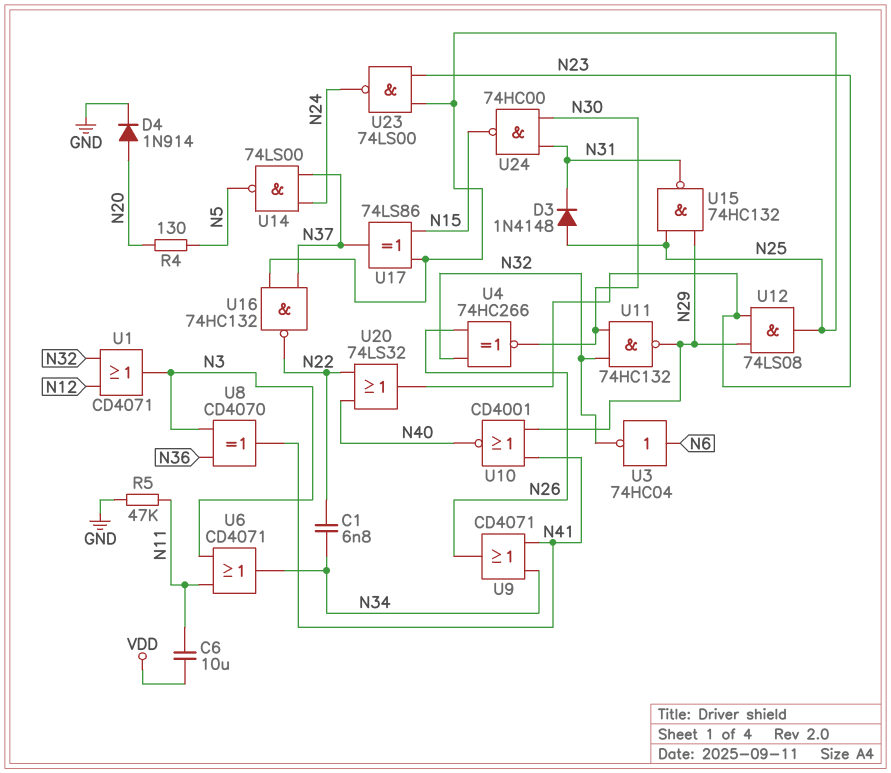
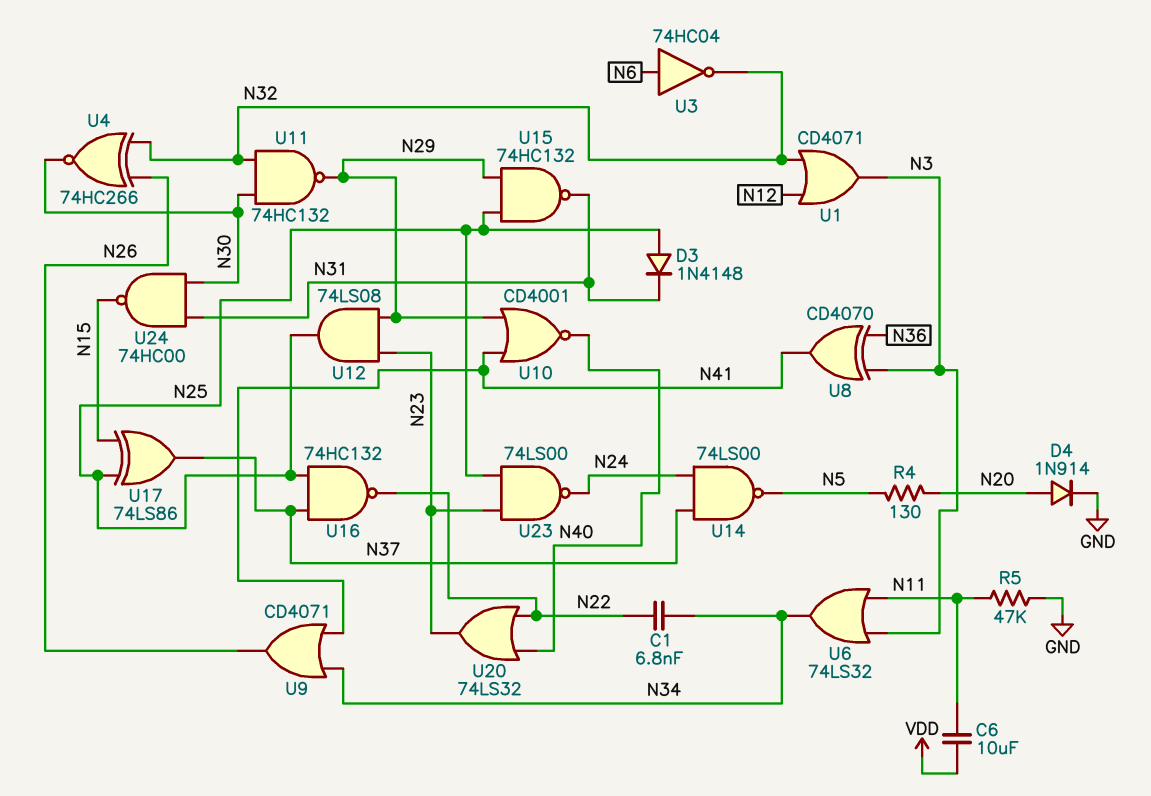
U6: OR CD4071 (in N3, in N11, out N34) -> OR 74LS32 (in N3, in N11, out N34)

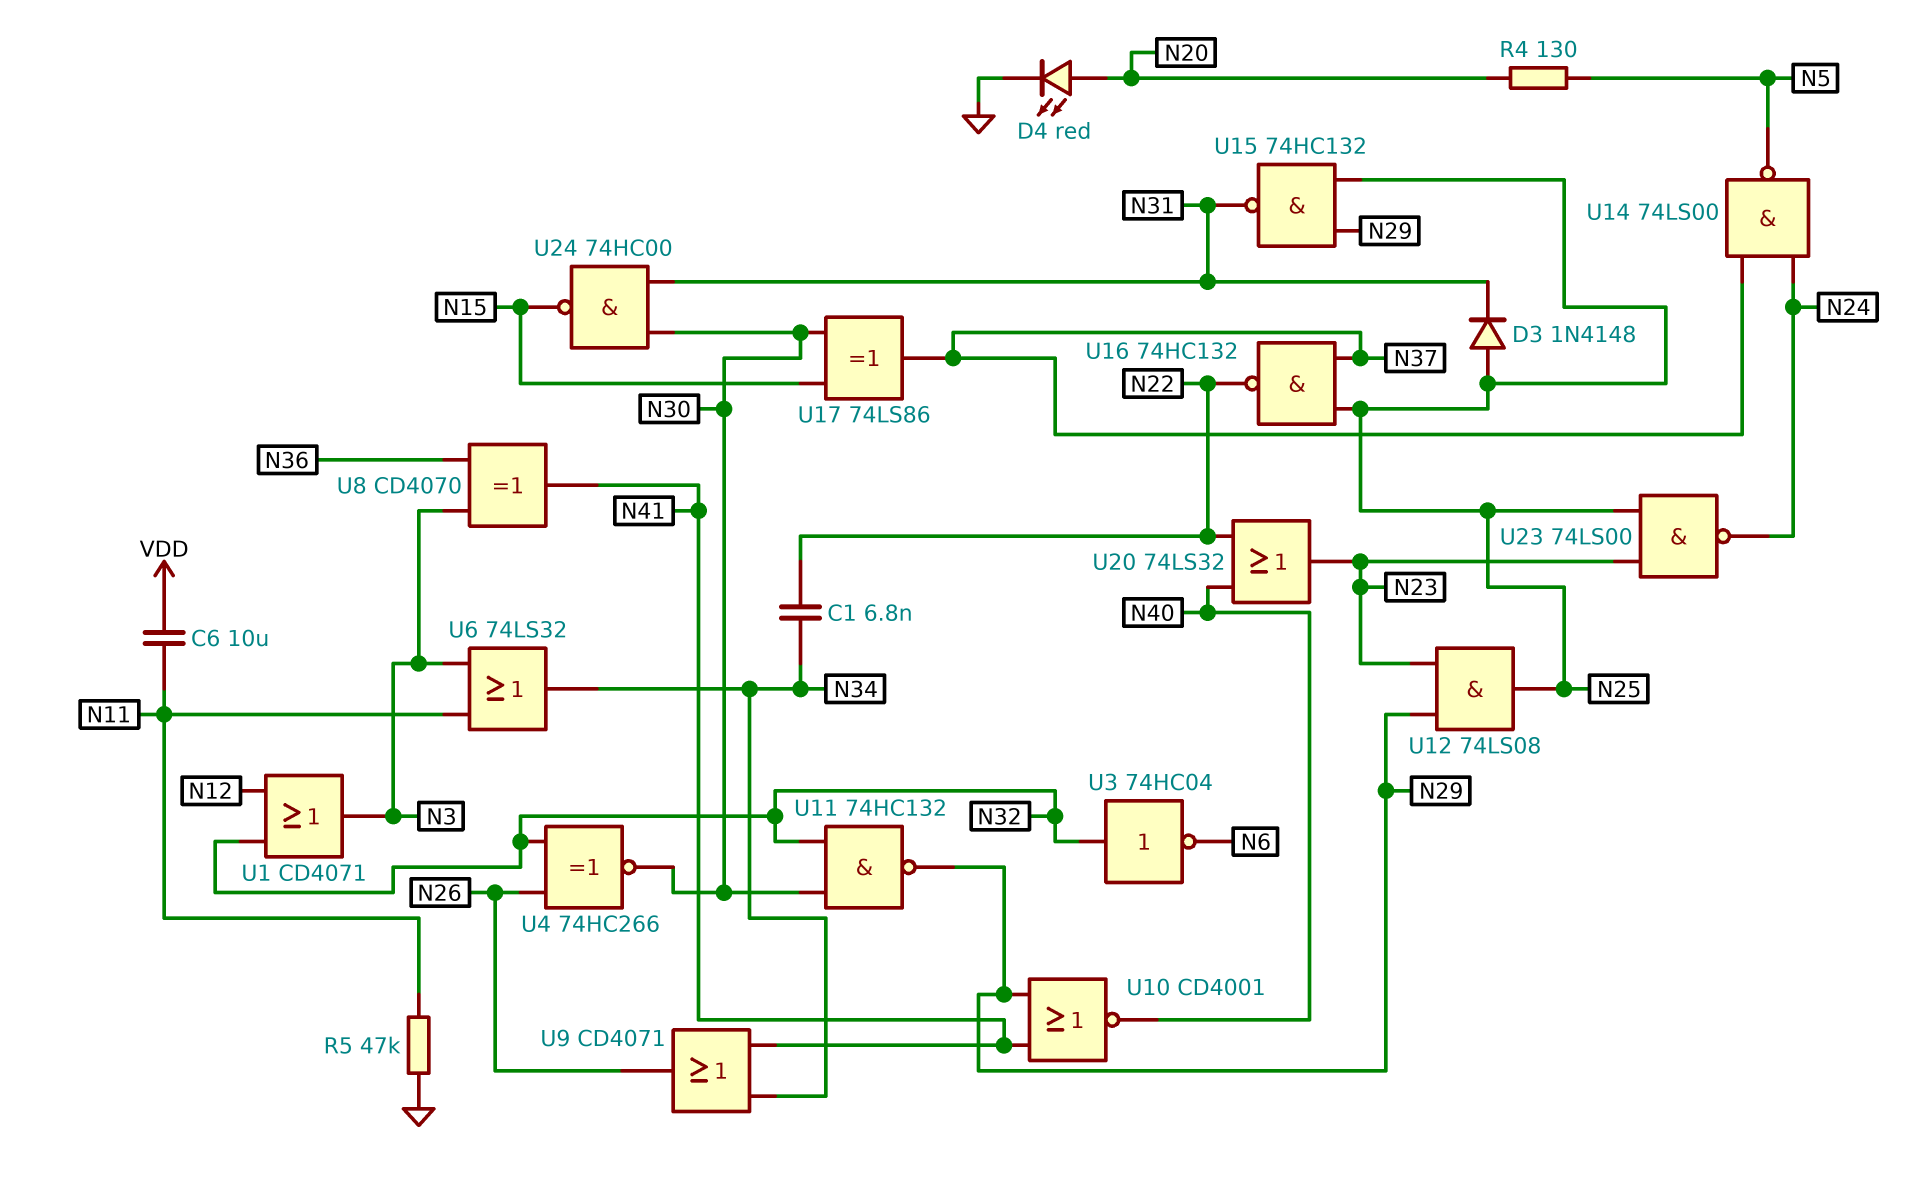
D4: diode 1N914 (A N20, K GND) -> LED red (A N20, K GND)
U3: NOT 74HC04 (in N6, out N32) -> NOT 74HC04 (in N32, out N6)
U17: XOR 74LS86 (in N15, in N25, out N37) -> XOR 74LS86 (in N15, in N30, out N37)

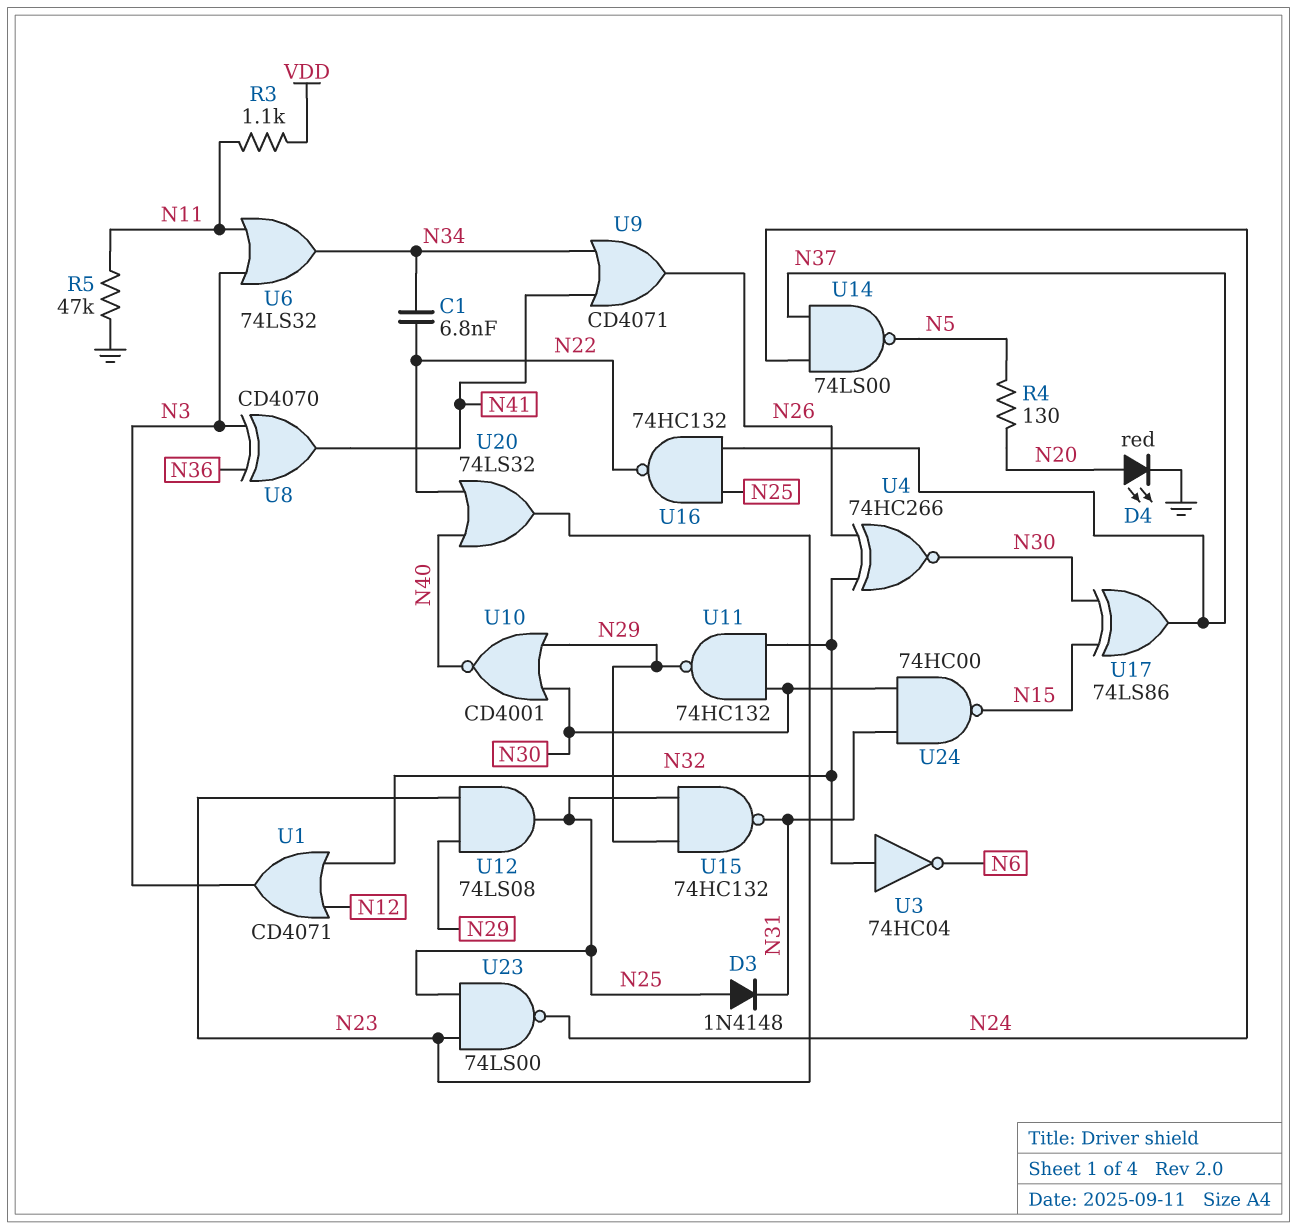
C6: 10uF (N11, VDD) -> none
R3: none -> 1.1k (N11, VDD)
U10: NOR CD4001 (in N29, in N41, out N40) -> NOR CD4001 (in N29, in N30, out N40)

